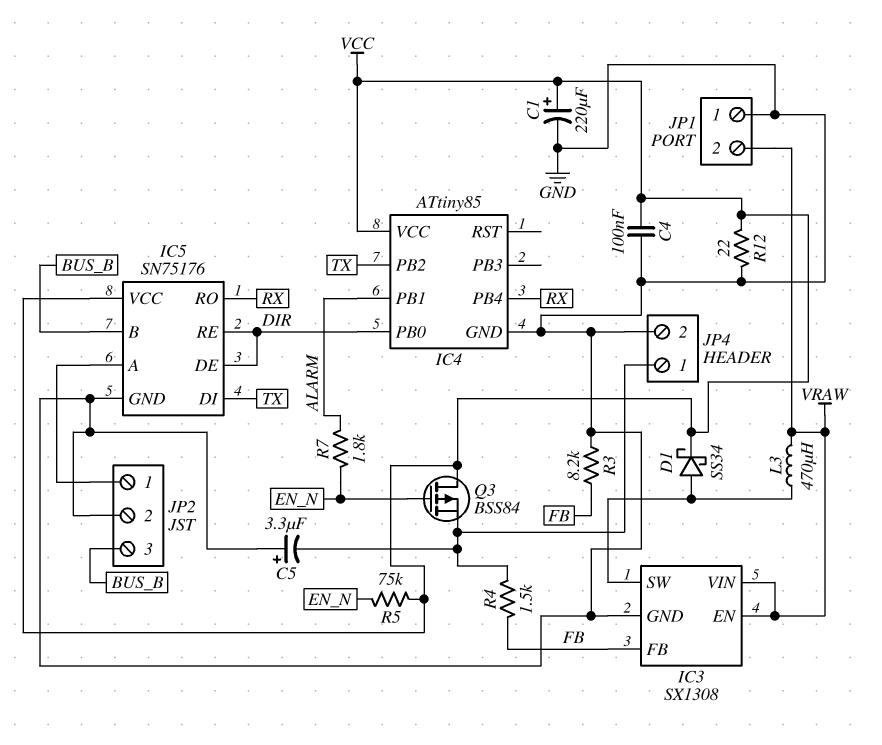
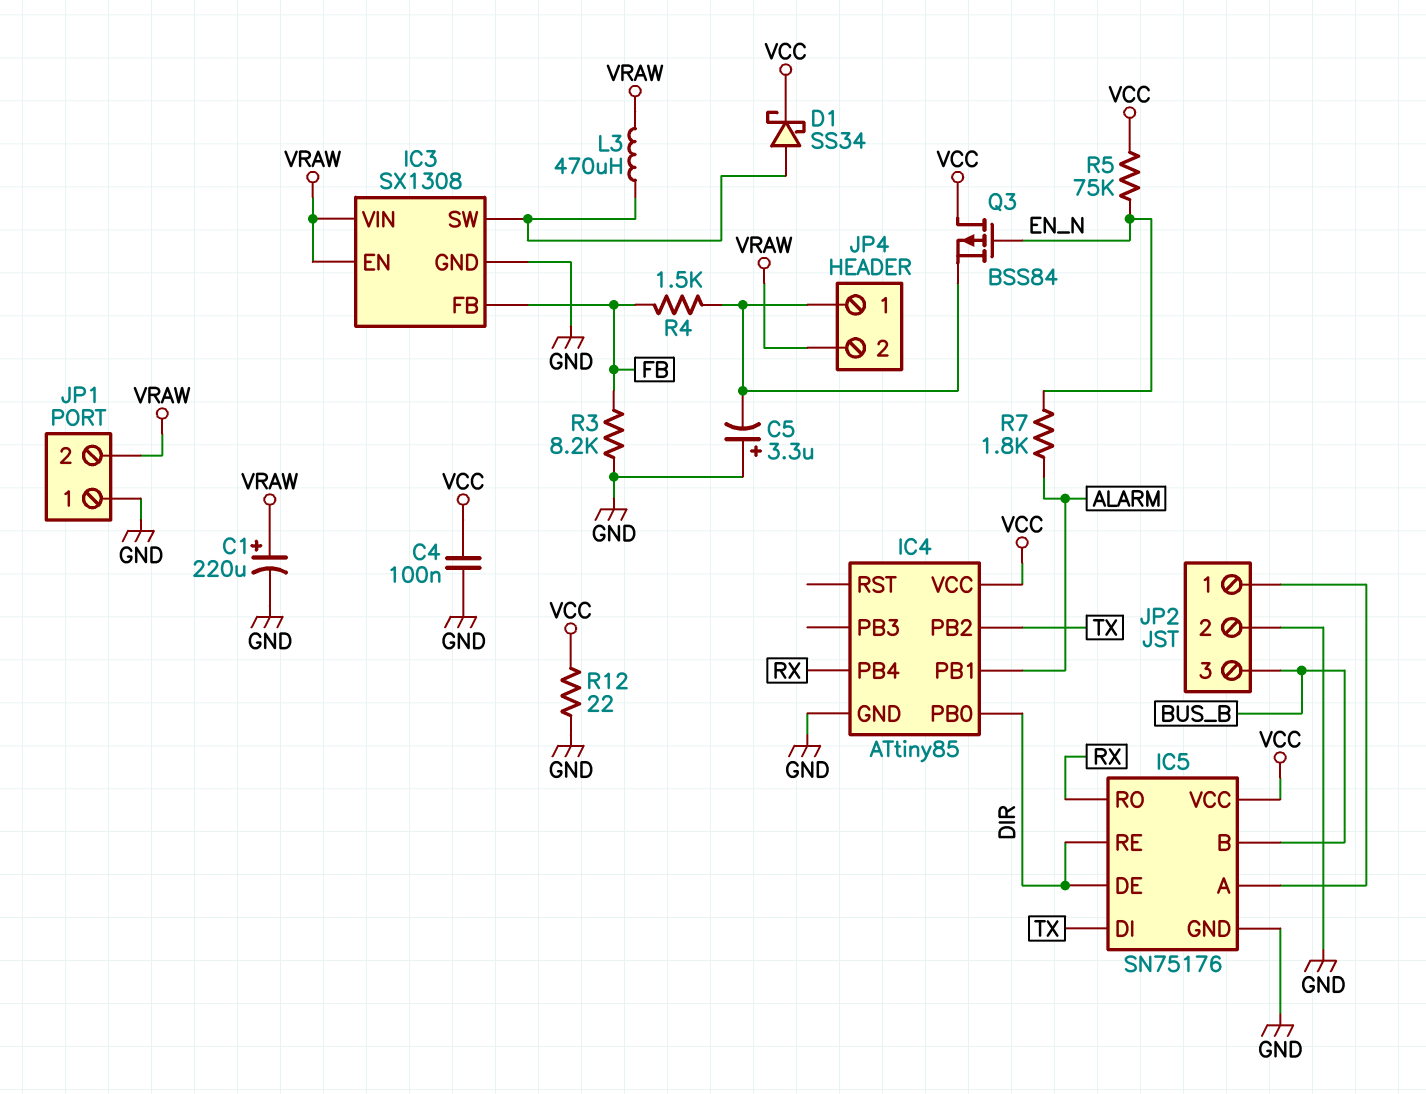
C1: 220uF (plus VCC, minus GND) -> 220uF (plus VRAW, minus GND)
JP4 pin 2: GND -> VRAW

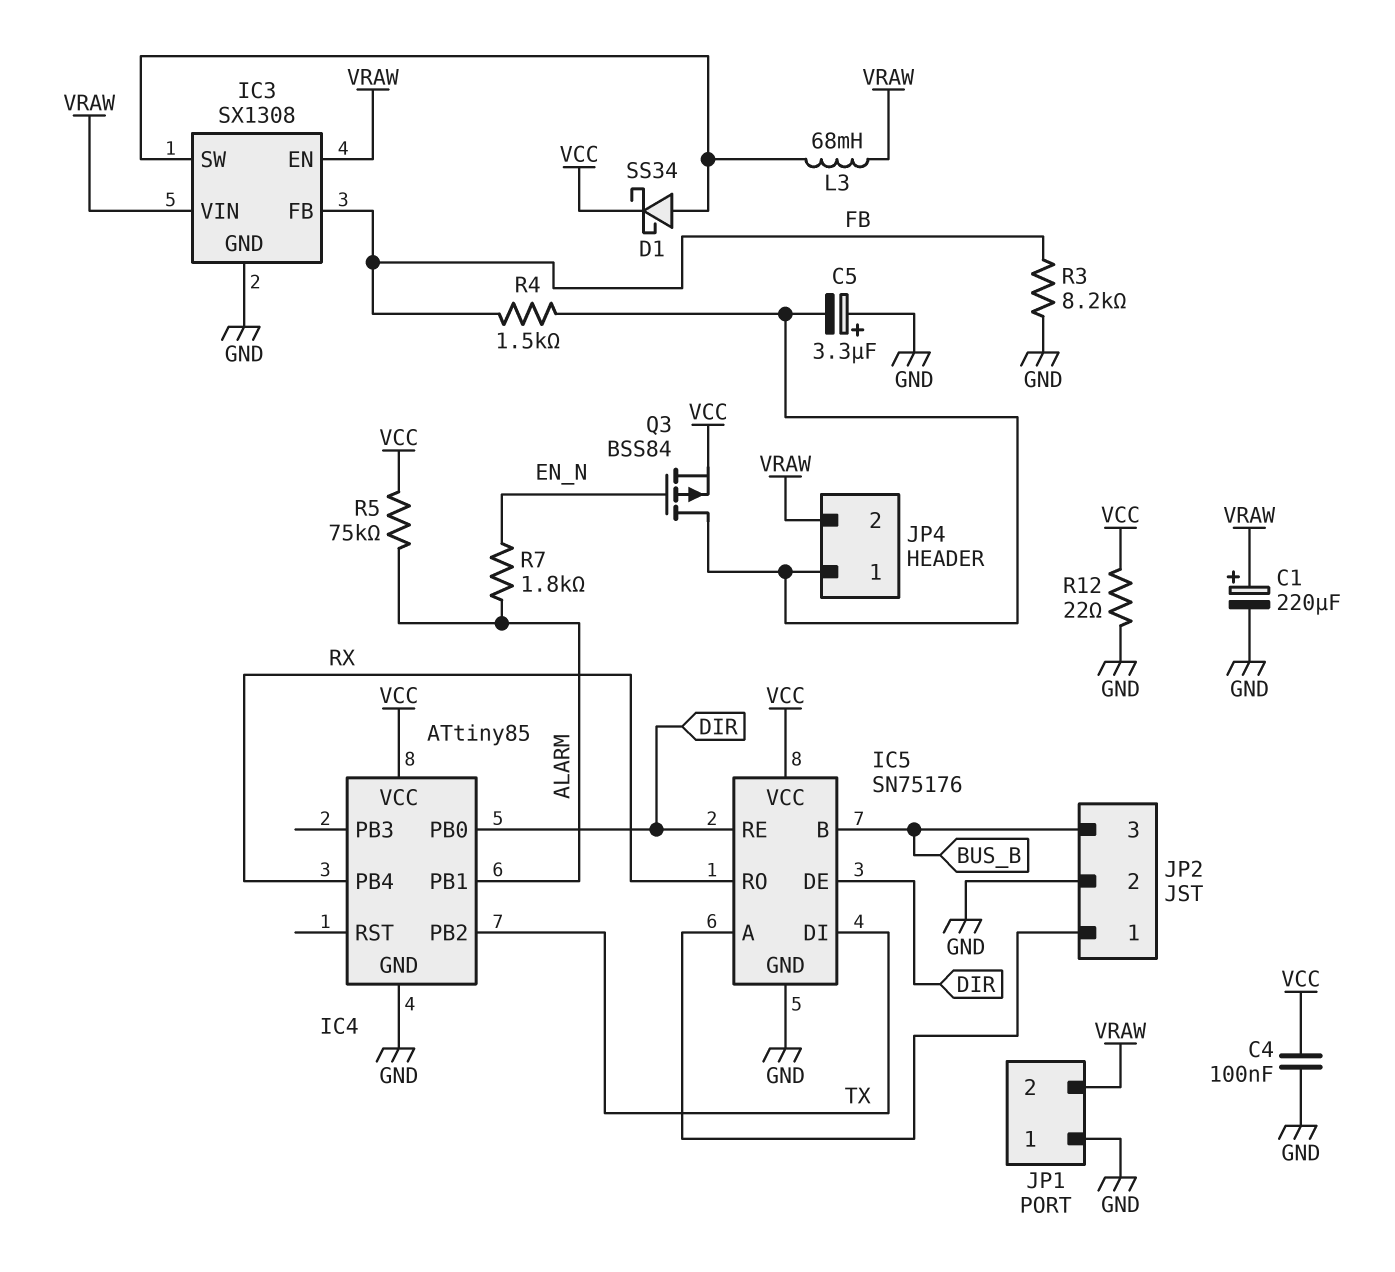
L3: 470uH (IC3/SW, VRAW) -> 68mH (IC3/SW, VRAW)
Q3: PMOS BSS84 (G EN_N, D VCC, S JP4/1) -> PMOS BSS84 (G EN_N, D JP4/1, S VCC)
R5: 75k (EN_N, VCC) -> 75k (ALARM, VCC)

